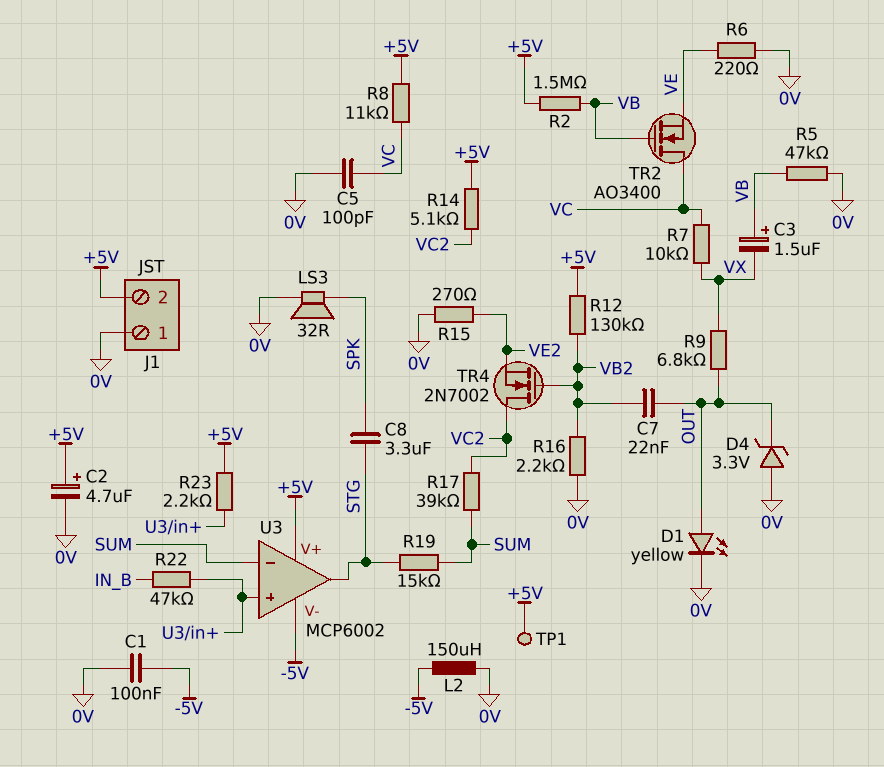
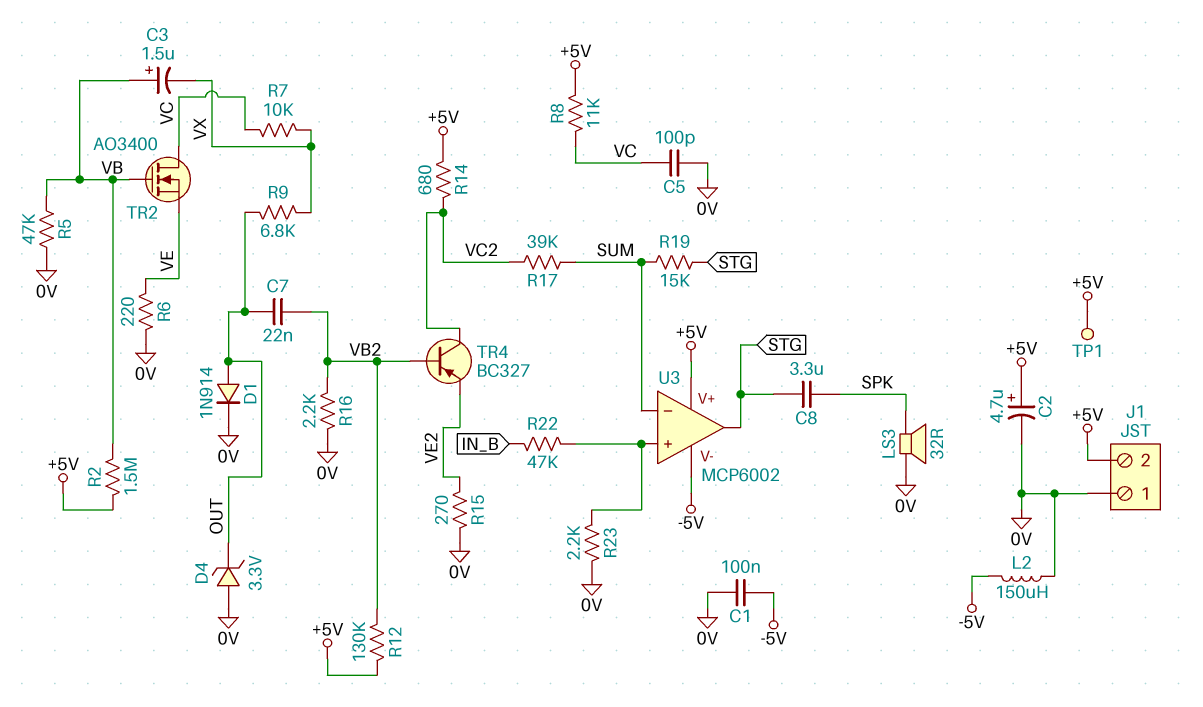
D1: LED yellow (A OUT, K 0V) -> diode 1N914 (A OUT, K 0V)
R14: 5.1k (+5V, VC2) -> 680 (+5V, VC2)
R23: 2.2k (+5V, U3/in+) -> 2.2k (0V, U3/in+)
TR4: NMOS 2N7002 (G VB2, D VC2, S VE2) -> PNP BC327 (B VB2, C VC2, E VE2)

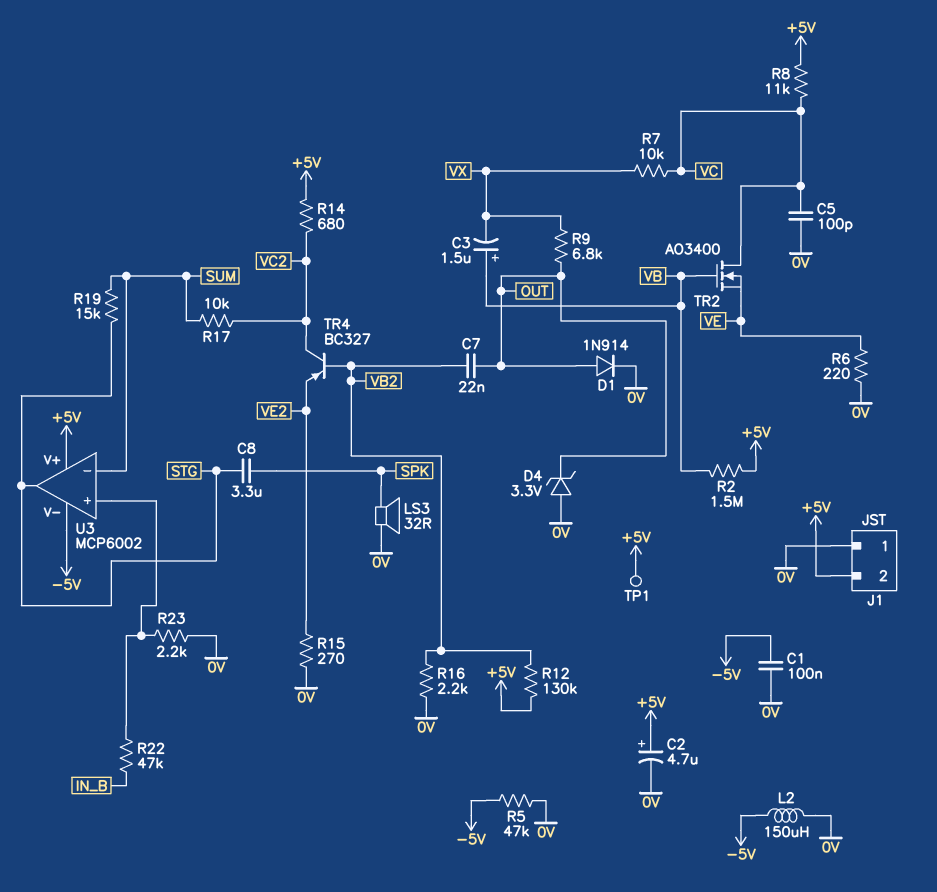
R5: 47k (0V, VB) -> 47k (-5V, 0V)
R17: 39k (SUM, VC2) -> 10k (SUM, VC2)

